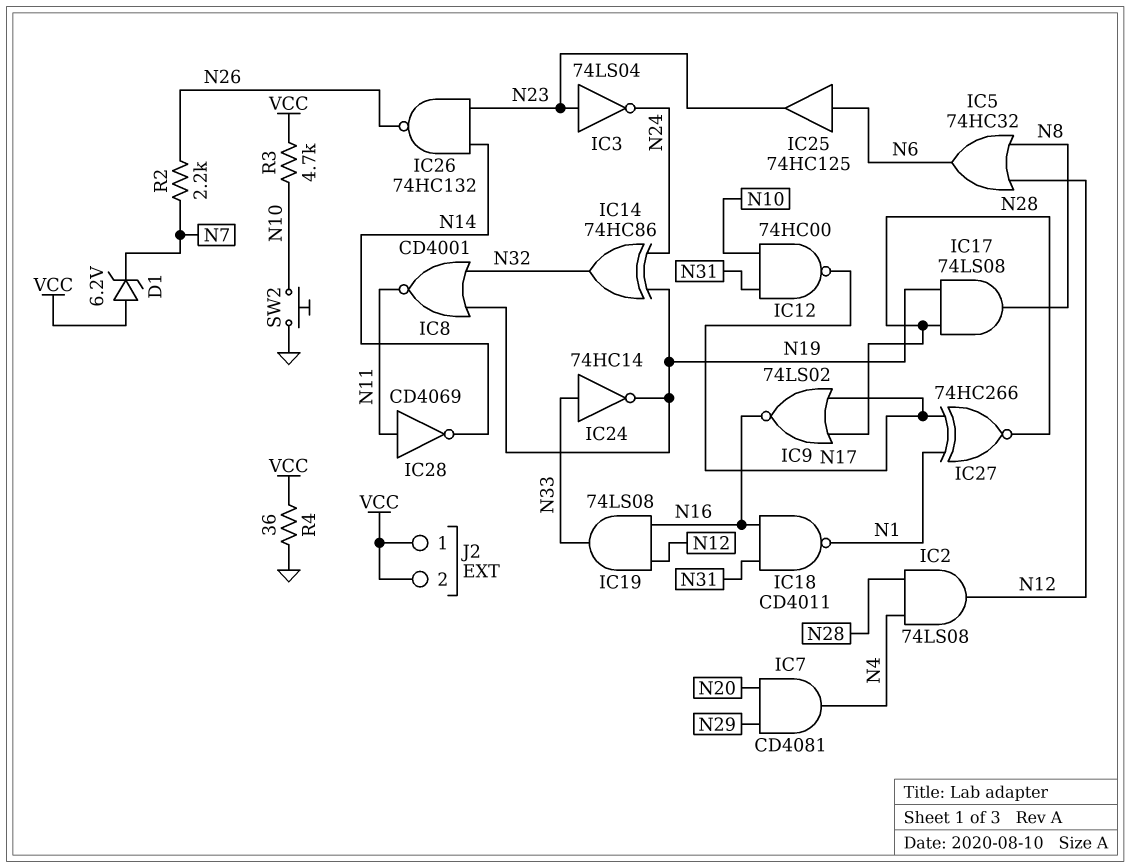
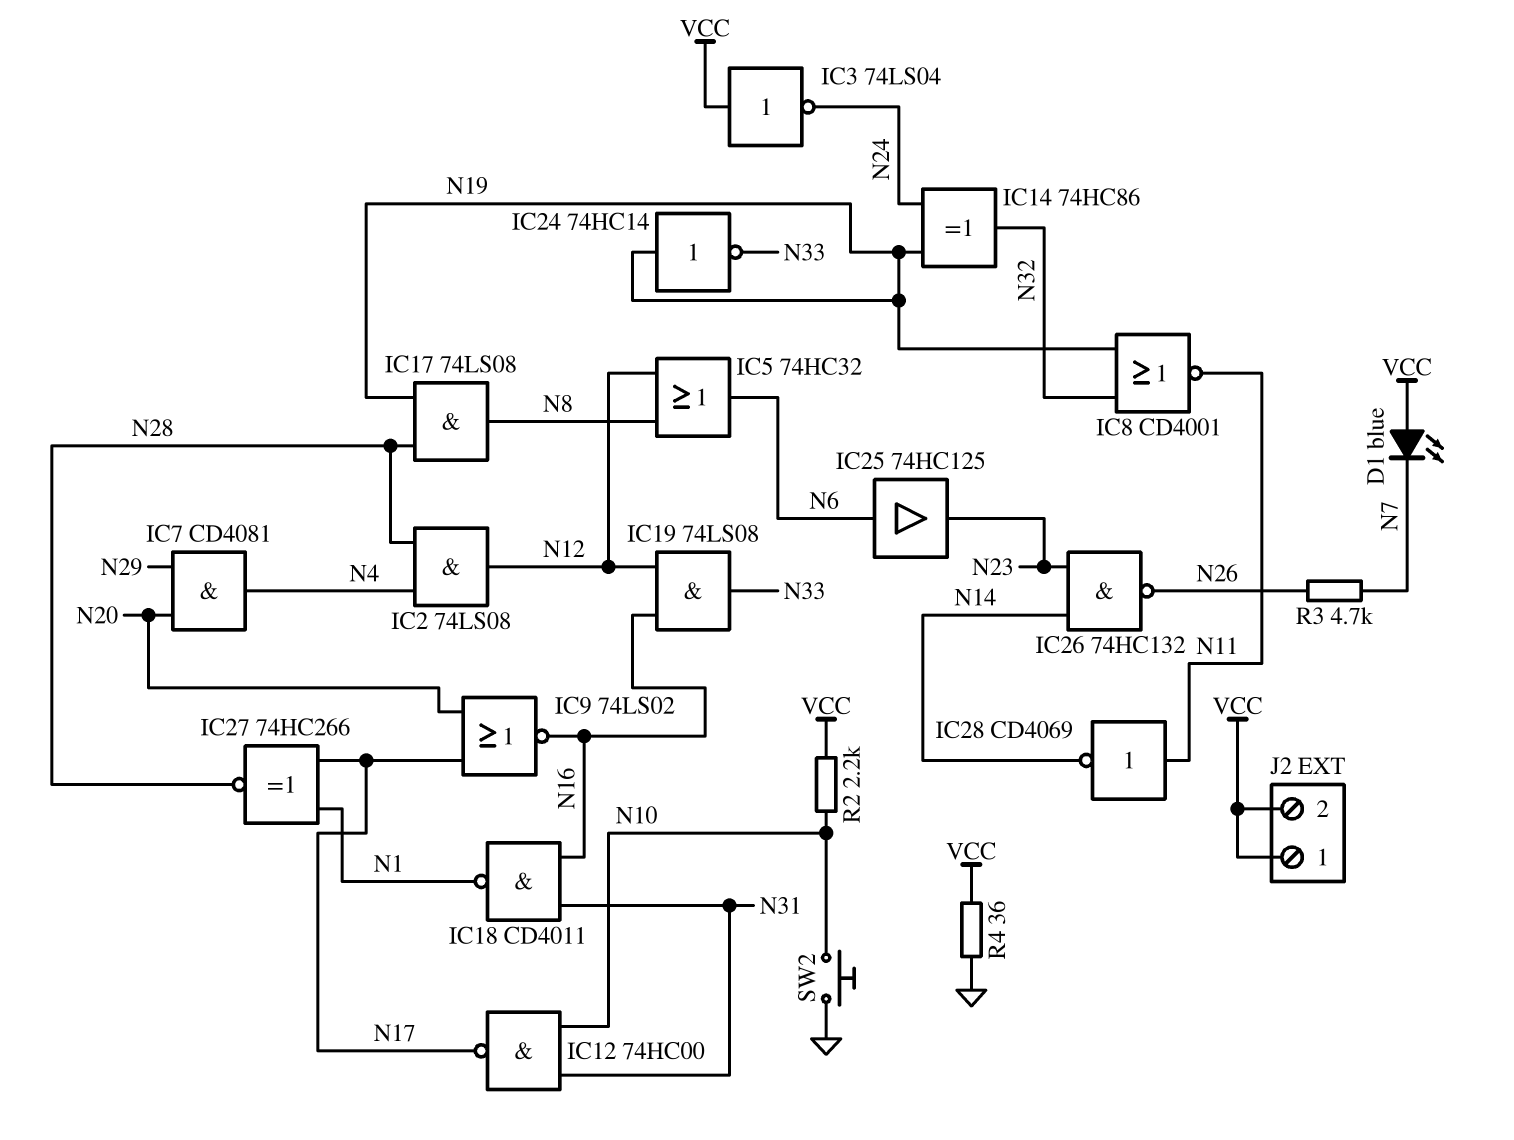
D1: zener 6.2V (A VCC, K N7) -> LED blue (A VCC, K N7)
IC3: NOT 74LS04 (in N23, out N24) -> NOT 74LS04 (in VCC, out N24)
IC9: NOR 74LS02 (in N17, in N28, out N16) -> NOR 74LS02 (in N17, in N20, out N16)
IC24: NOT 74HC14 (in N33, out N19) -> NOT 74HC14 (in N19, out N33)
R2: 2.2k (N7, N26) -> 2.2k (N10, VCC)
R3: 4.7k (N10, VCC) -> 4.7k (N7, N26)

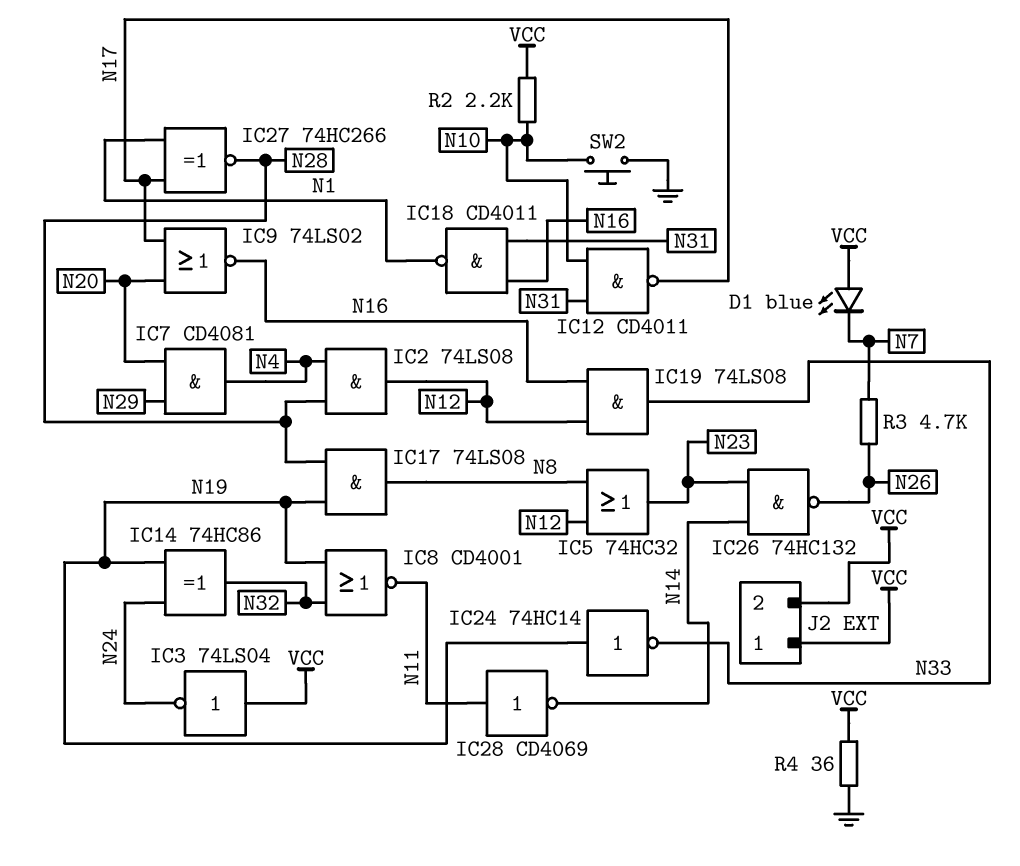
IC5: OR 74HC32 (in N8, in N12, out N6) -> OR 74HC32 (in N8, in N12, out N23)
IC12: NAND 74HC00 (in N10, in N31, out N17) -> NAND CD4011 (in N10, in N31, out N17)
IC25: buffer 74HC125 (in N6, out N23) -> none

